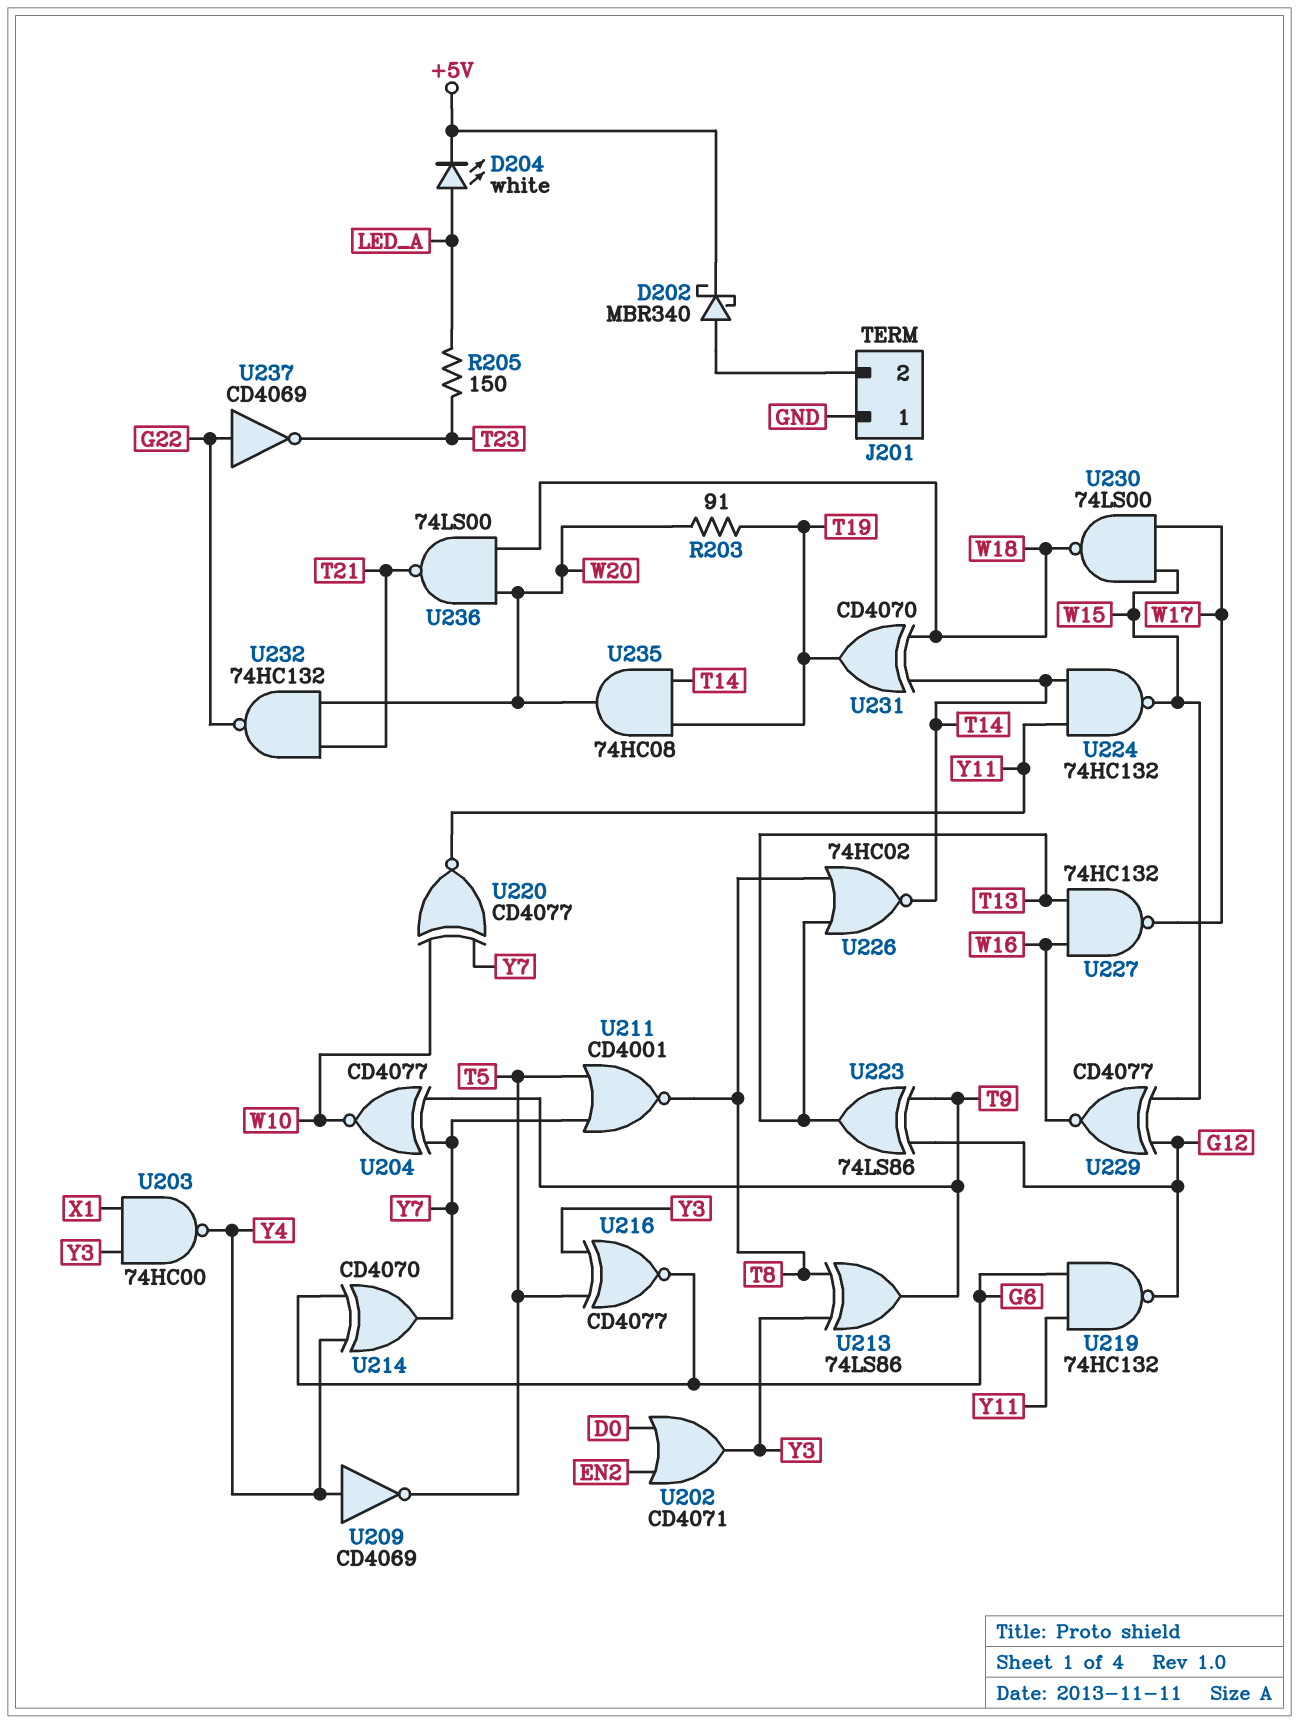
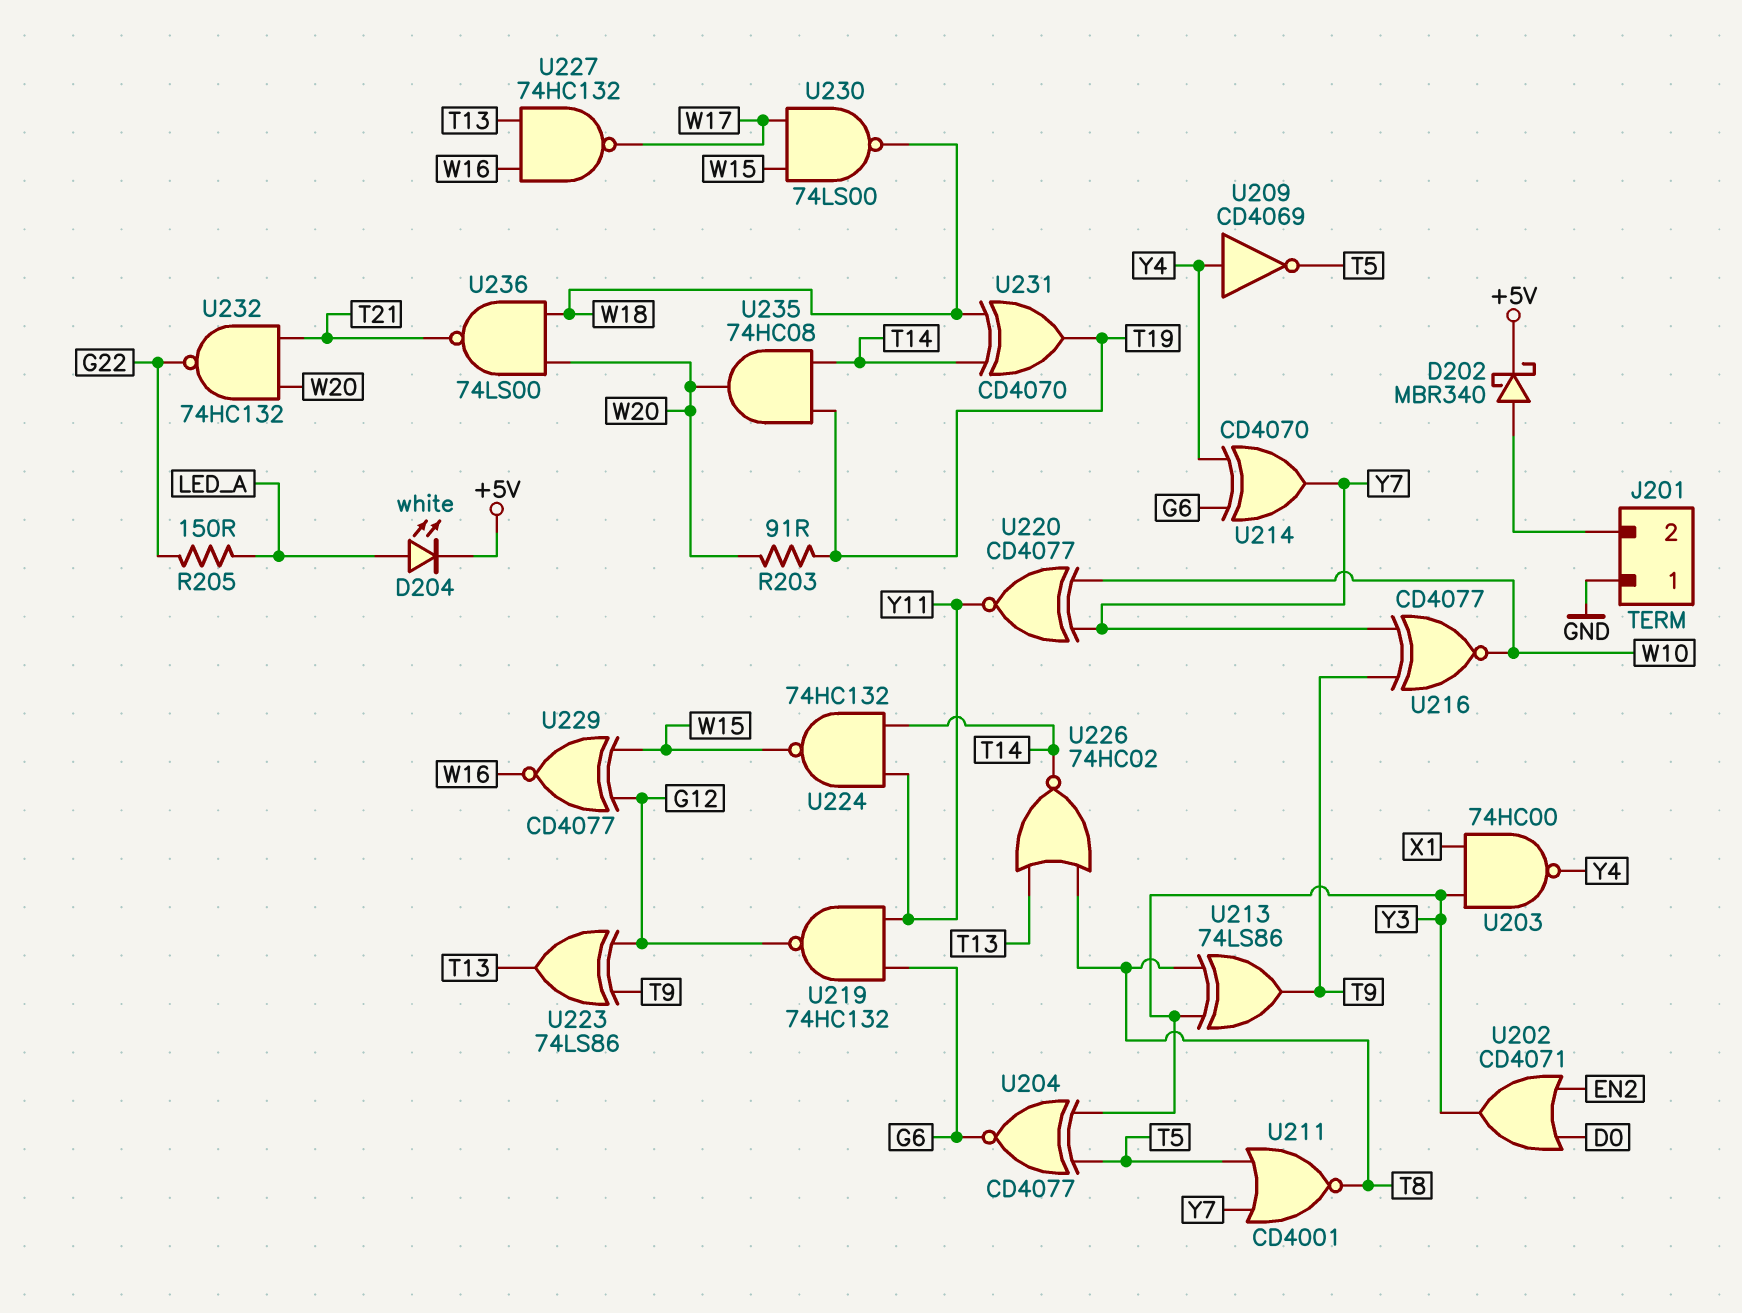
R205: 150 (LED_A, T23) -> 150 (G22, LED_A)
U204: XNOR CD4077 (in T9, in Y7, out W10) -> XNOR CD4077 (in T5, in Y3, out G6)
U216: XNOR CD4077 (in T5, in Y3, out G6) -> XNOR CD4077 (in T9, in Y7, out W10)
U237: NOT CD4069 (in G22, out T23) -> none

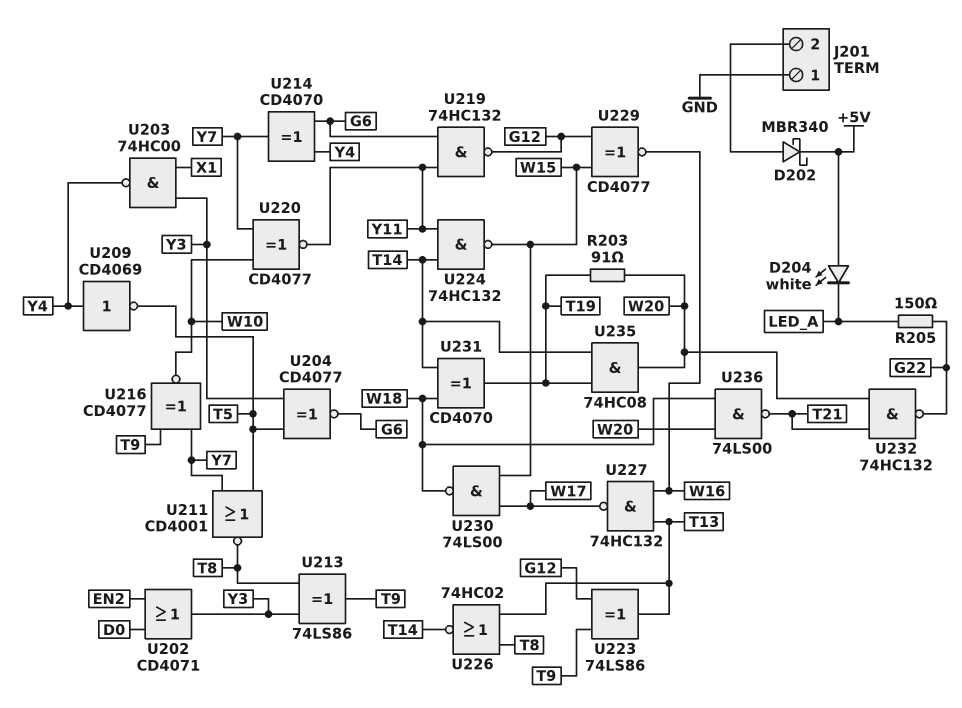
D204: LED white (A LED_A, K +5V) -> LED white (A +5V, K LED_A)

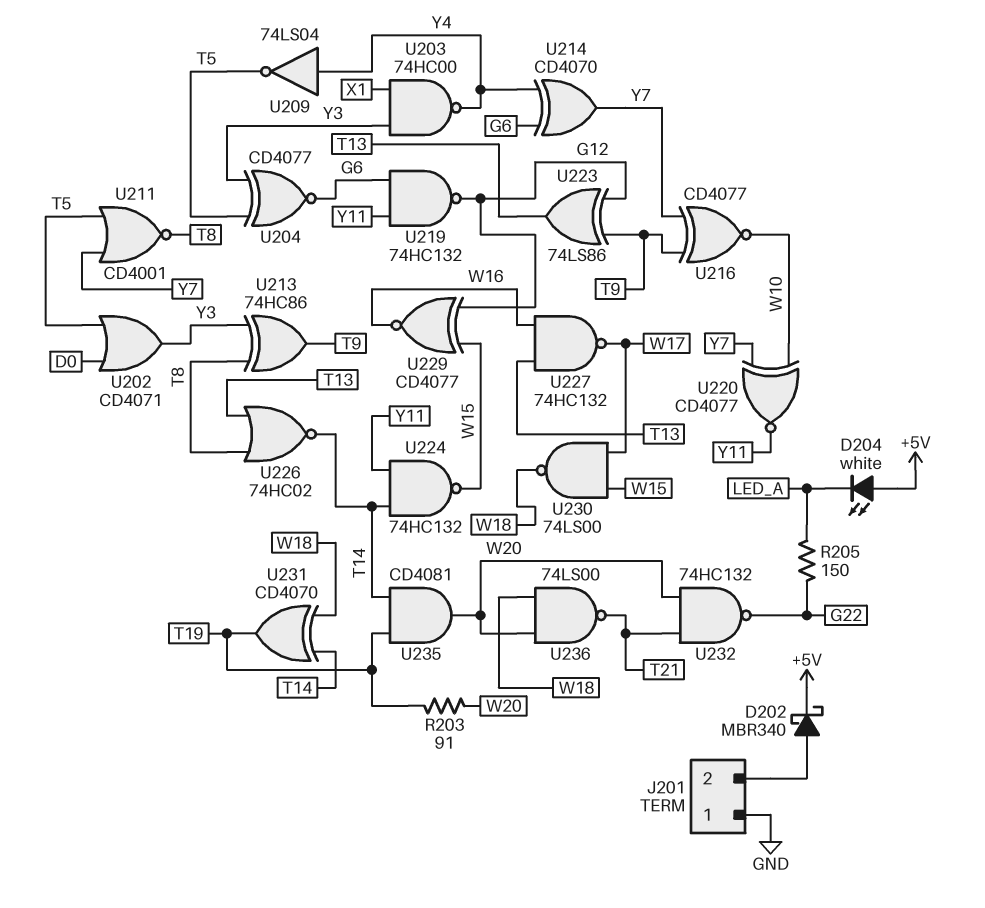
U202: OR CD4071 (in D0, in EN2, out Y3) -> OR CD4071 (in D0, in T5, out Y3)
U209: NOT CD4069 (in Y4, out T5) -> NOT 74LS04 (in Y4, out T5)
U213: XOR 74LS86 (in T8, in Y3, out T9) -> XOR 74HC86 (in T8, in Y3, out T9)
U235: AND 74HC08 (in T14, in T19, out W20) -> AND CD4081 (in T14, in T19, out W20)

